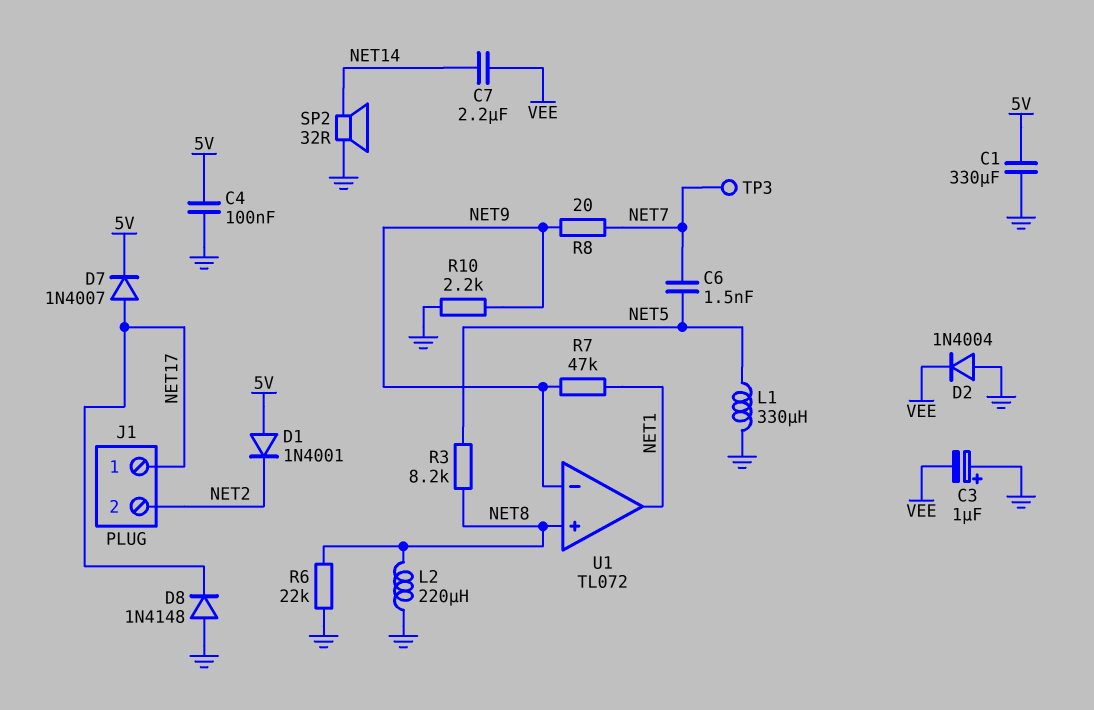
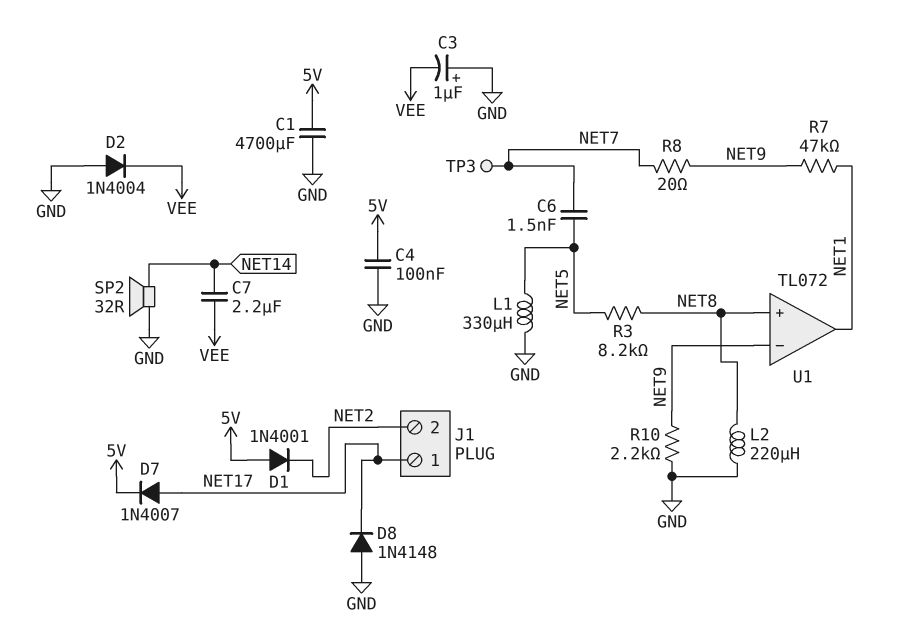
C1: 330uF (5V, GND) -> 4700uF (5V, GND)
R6: 22k (GND, NET8) -> none

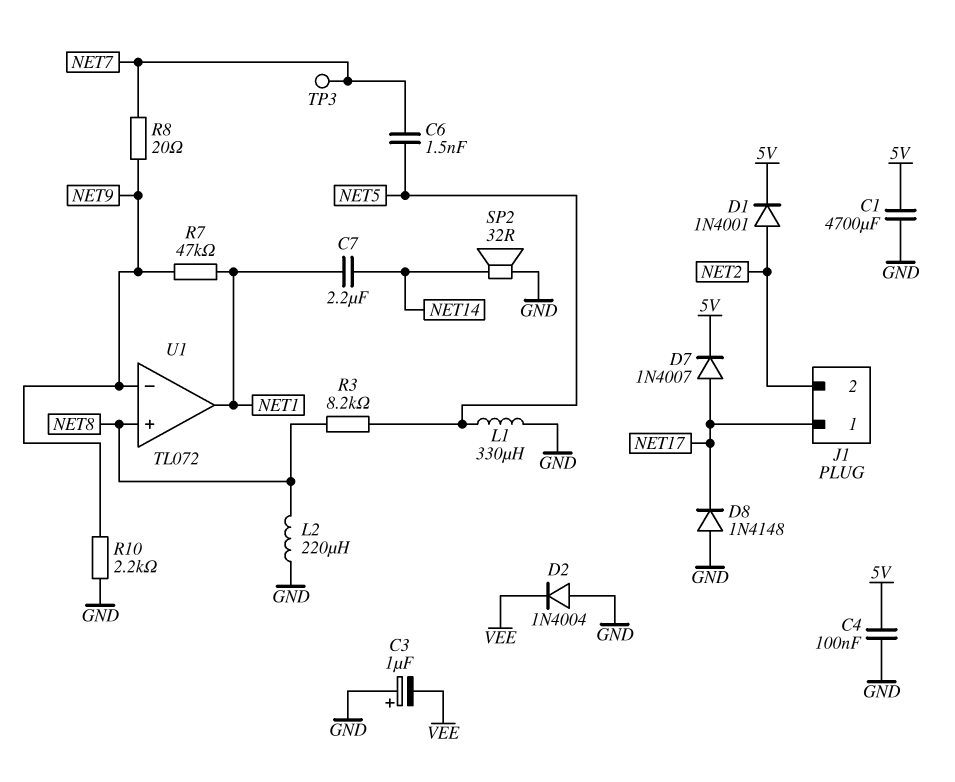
C7: 2.2uF (NET14, VEE) -> 2.2uF (NET1, NET14)
D1: diode 1N4001 (A 5V, K NET2) -> diode 1N4001 (A NET2, K 5V)

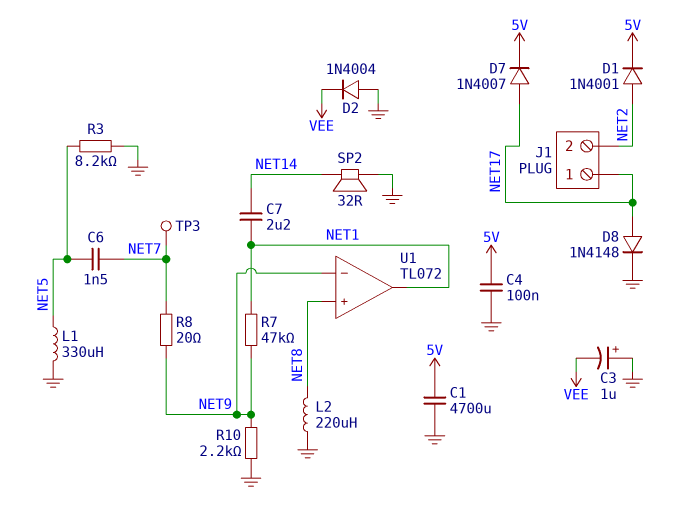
D8: diode 1N4148 (A GND, K NET17) -> diode 1N4148 (A NET17, K GND)
R3: 8.2k (NET5, NET8) -> 8.2k (GND, NET5)

